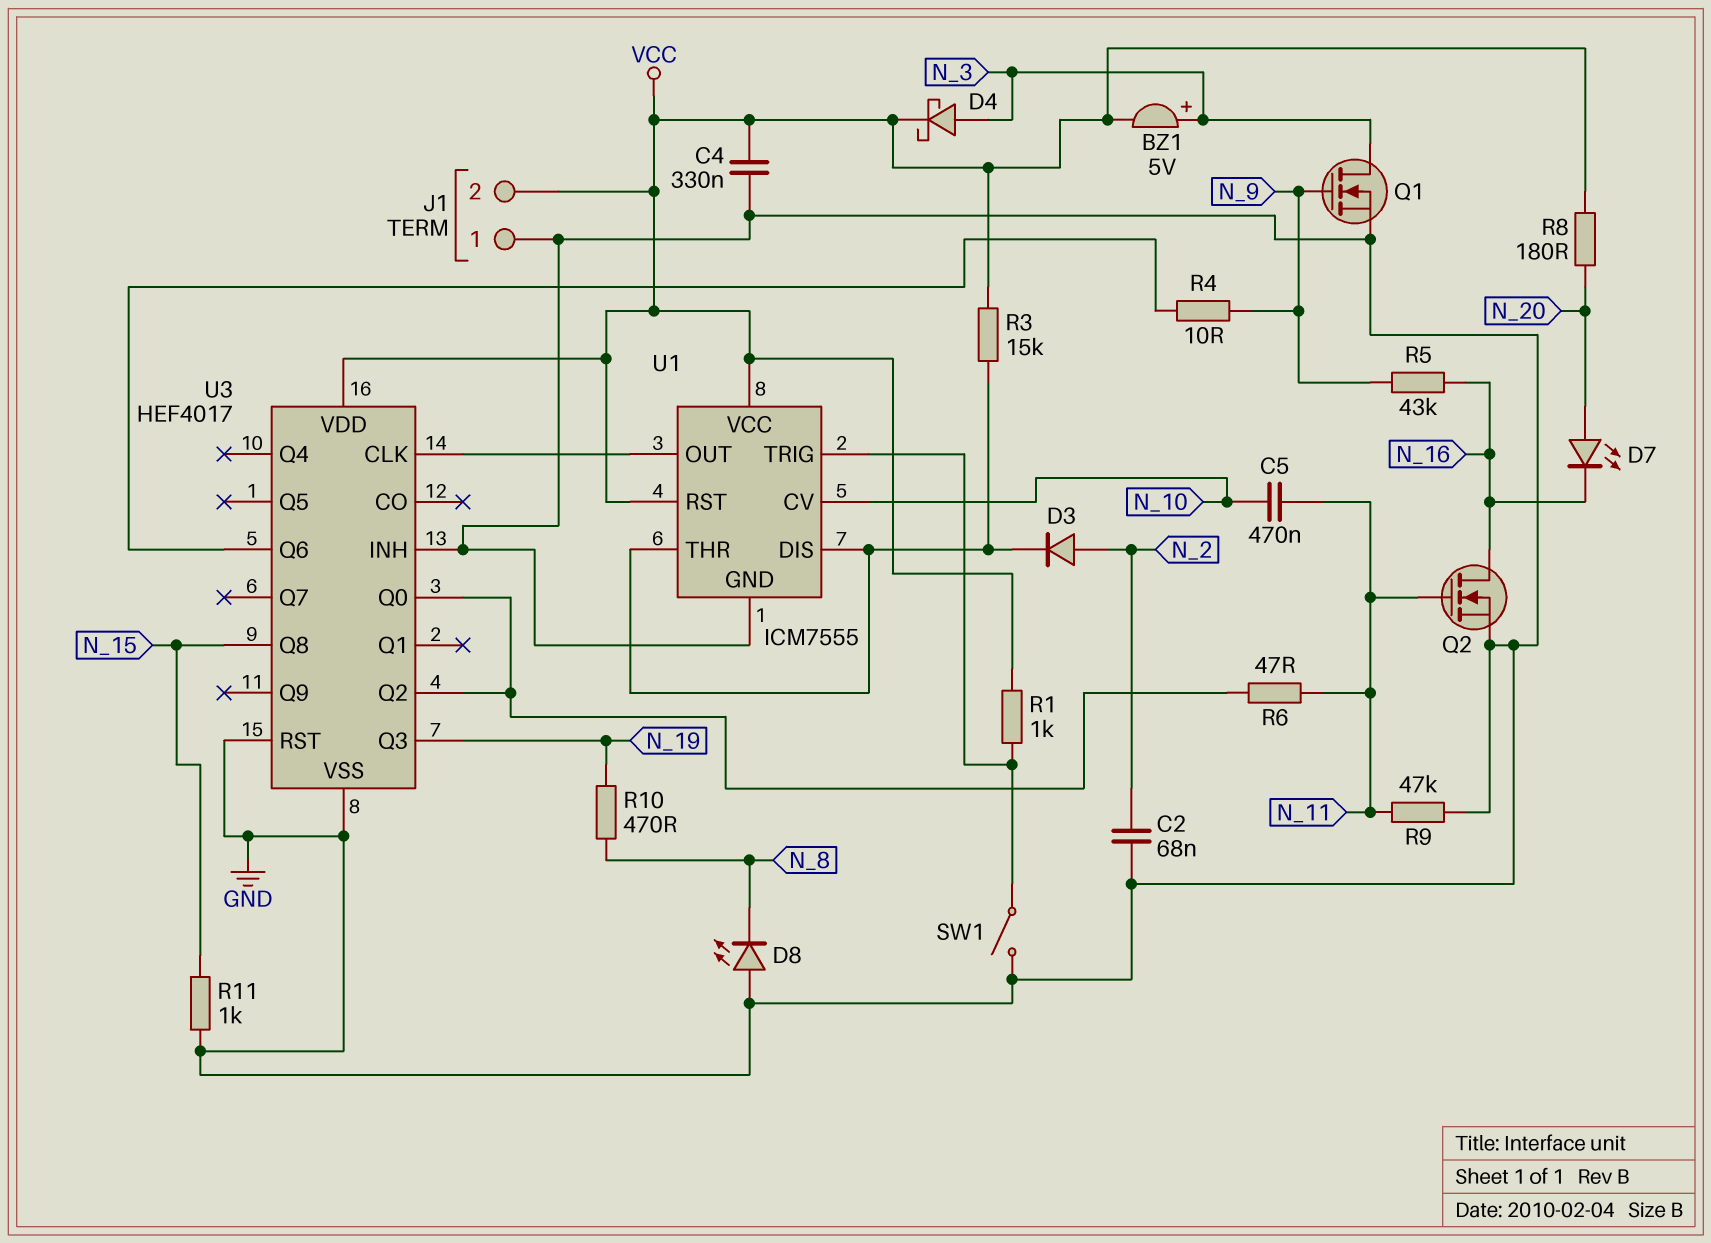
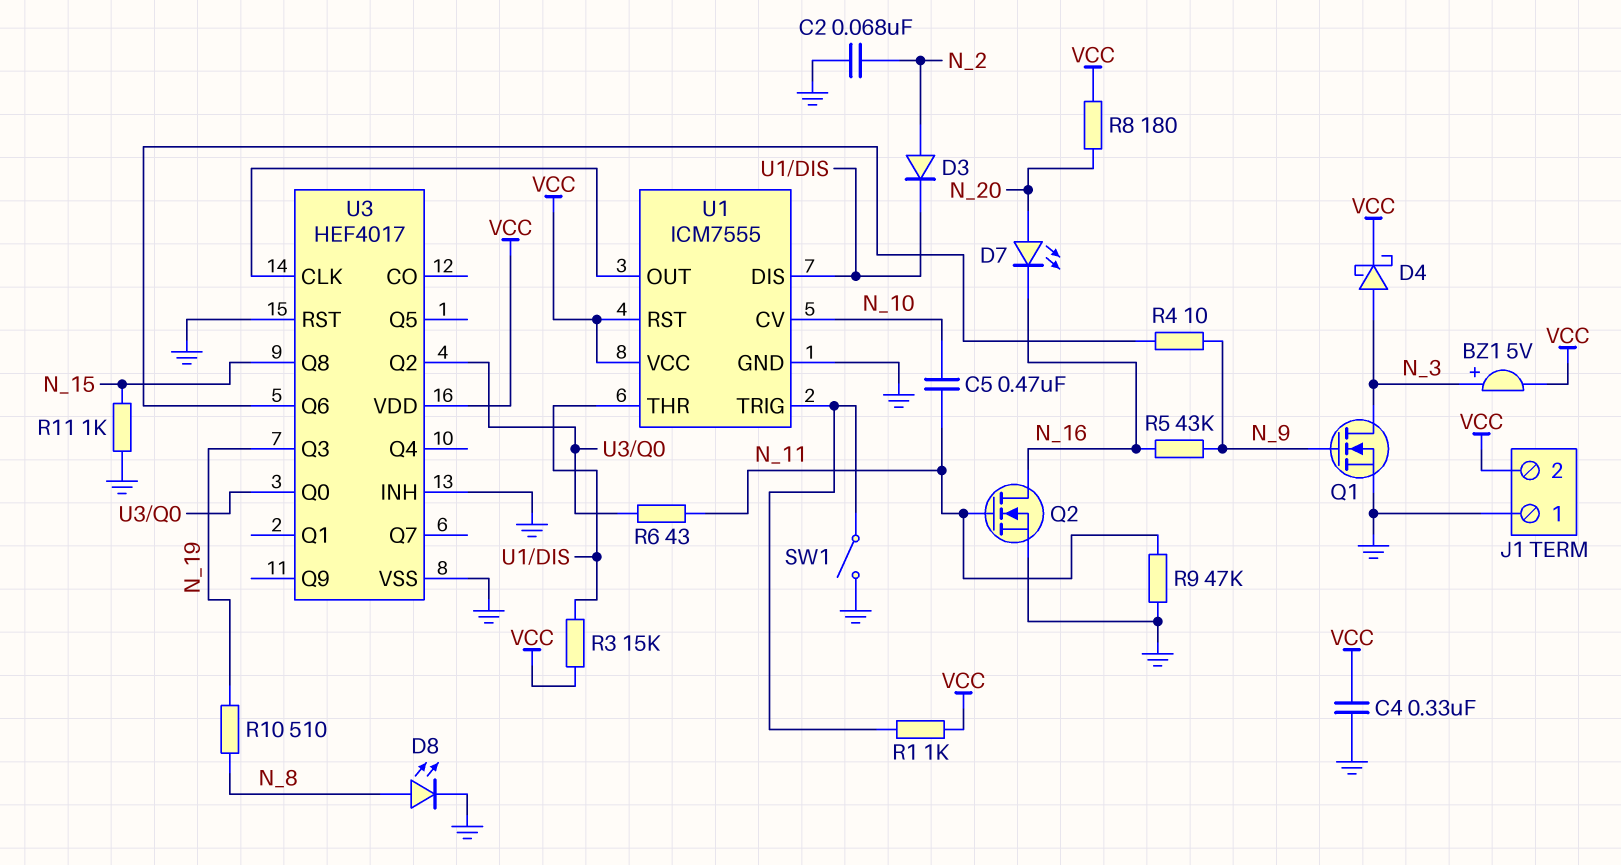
D8: LED (A GND, K N_8) -> LED (A N_8, K GND)
R6: 47 (N_11, U3/Q0) -> 43 (N_11, U3/Q0)
R10: 470 (N_8, N_19) -> 510 (N_8, N_19)

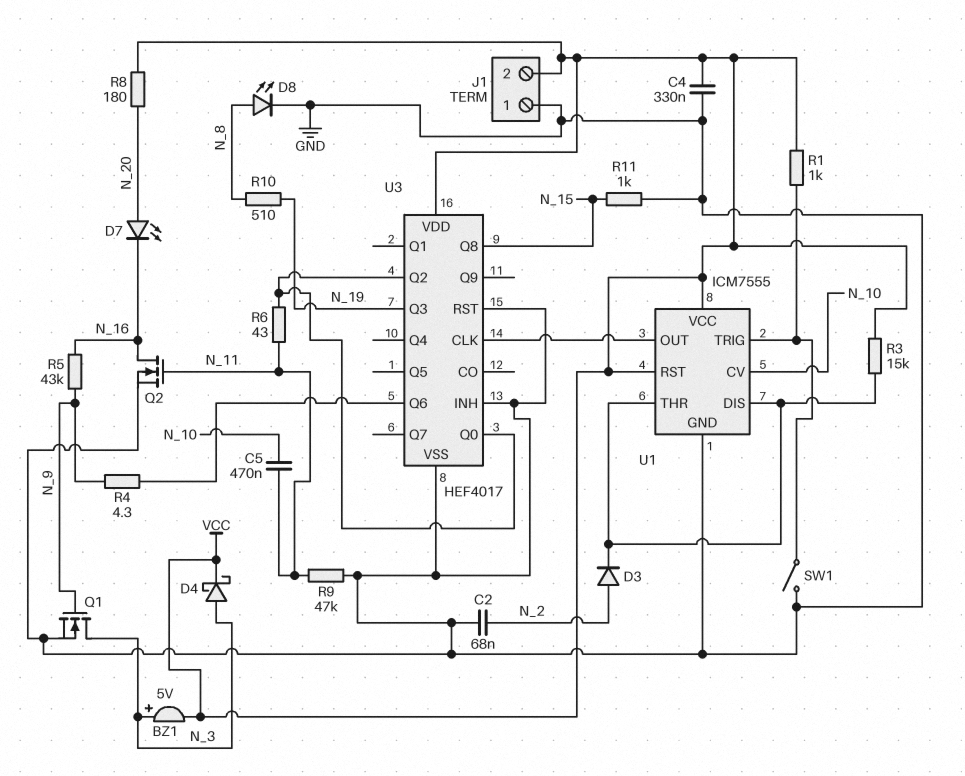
R4: 10 (N_9, U3/Q6) -> 4.3 (N_9, U3/Q6)

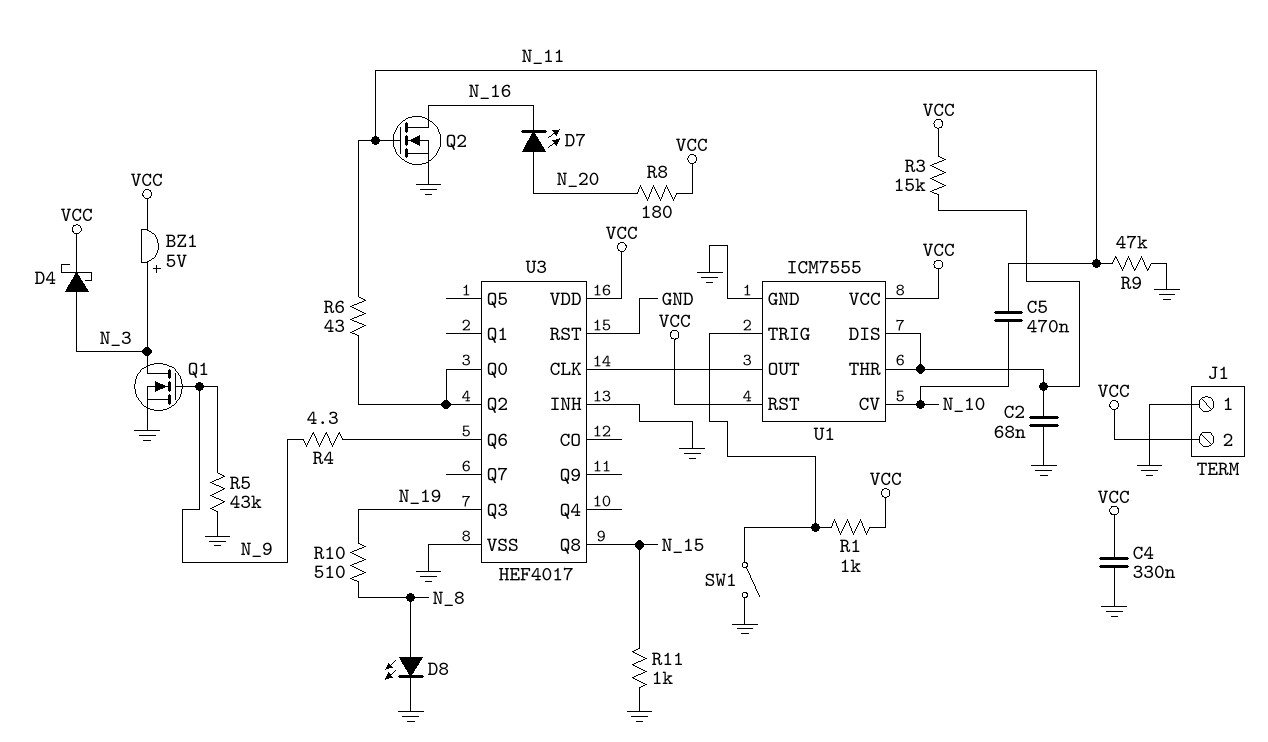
C2: 68nF (GND, N_2) -> 68nF (GND, U1/DIS)
D3: diode (A N_2, K U1/DIS) -> none
R5: 43k (N_9, N_16) -> 43k (GND, N_9)

